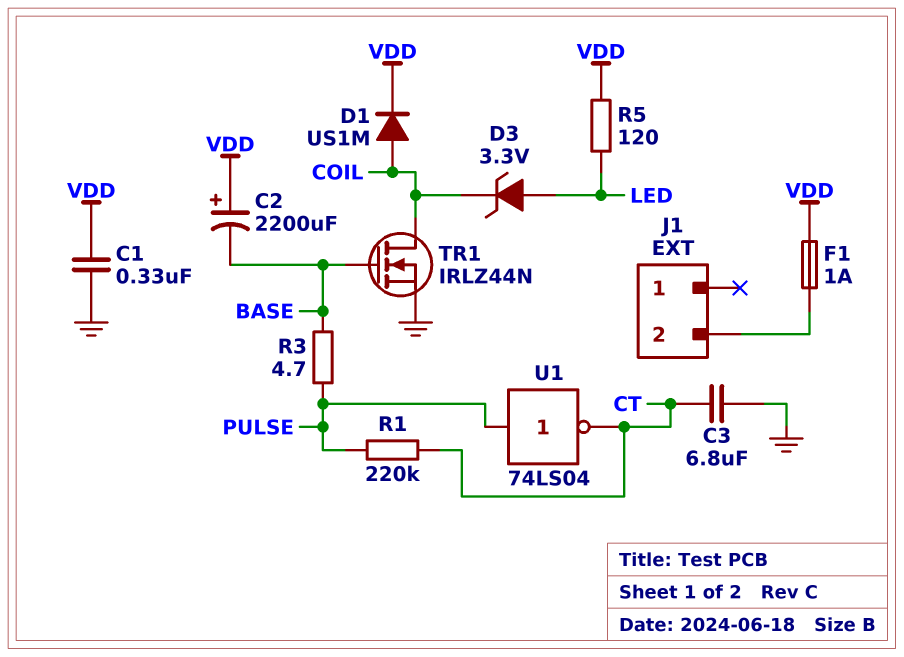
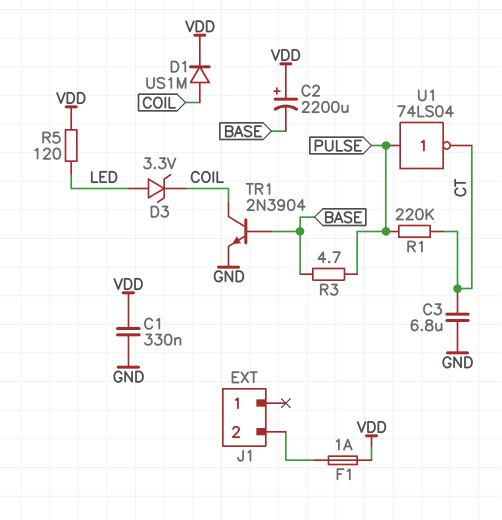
TR1: NMOS IRLZ44N (G BASE, D COIL, S GND) -> NPN 2N3904 (B BASE, C COIL, E GND)

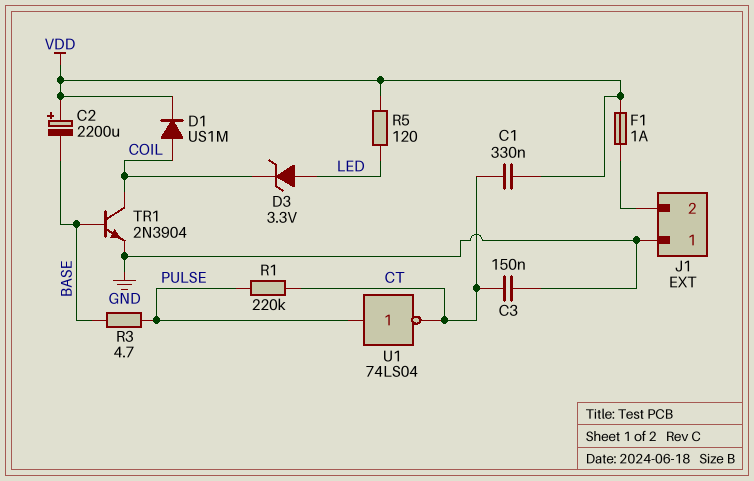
C1: 330nF (GND, VDD) -> 330nF (CT, VDD)
C3: 6.8uF (CT, GND) -> 150nF (CT, GND)
J1 pin 1: none -> GND

